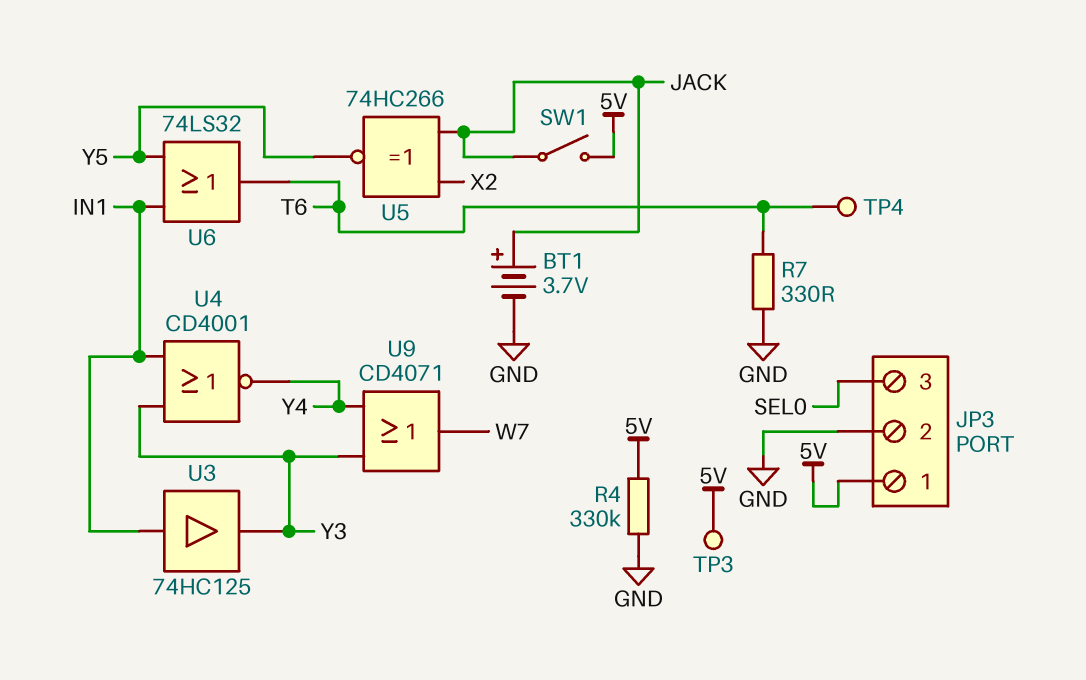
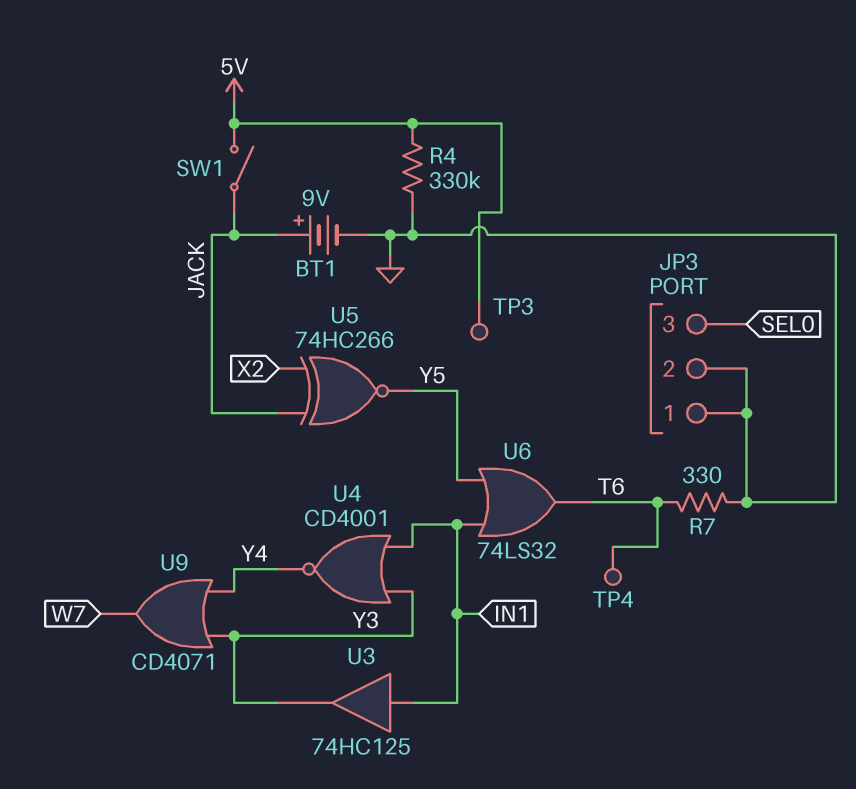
BT1: 3.7V (plus JACK, minus GND) -> 9V (plus JACK, minus GND)
JP3 pin 1: 5V -> GND

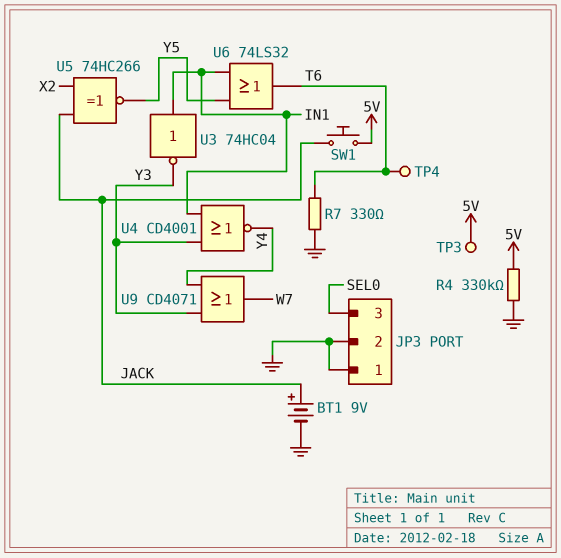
SW1: switch (5V, JACK) -> button (5V, JACK)
U3: buffer 74HC125 (in IN1, out Y3) -> NOT 74HC04 (in IN1, out Y3)

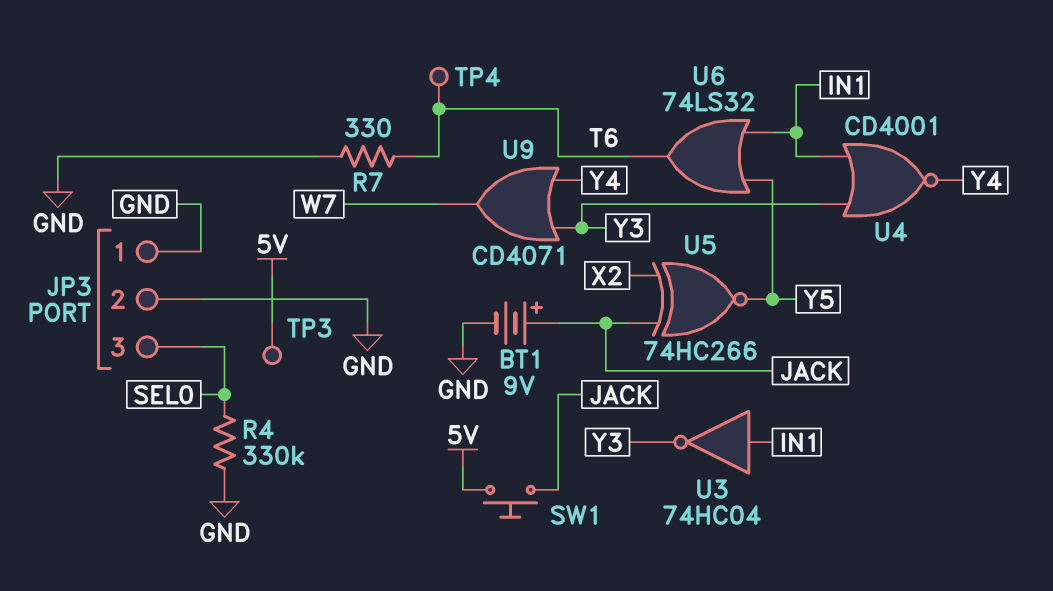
R4: 330k (5V, GND) -> 330k (GND, SEL0)

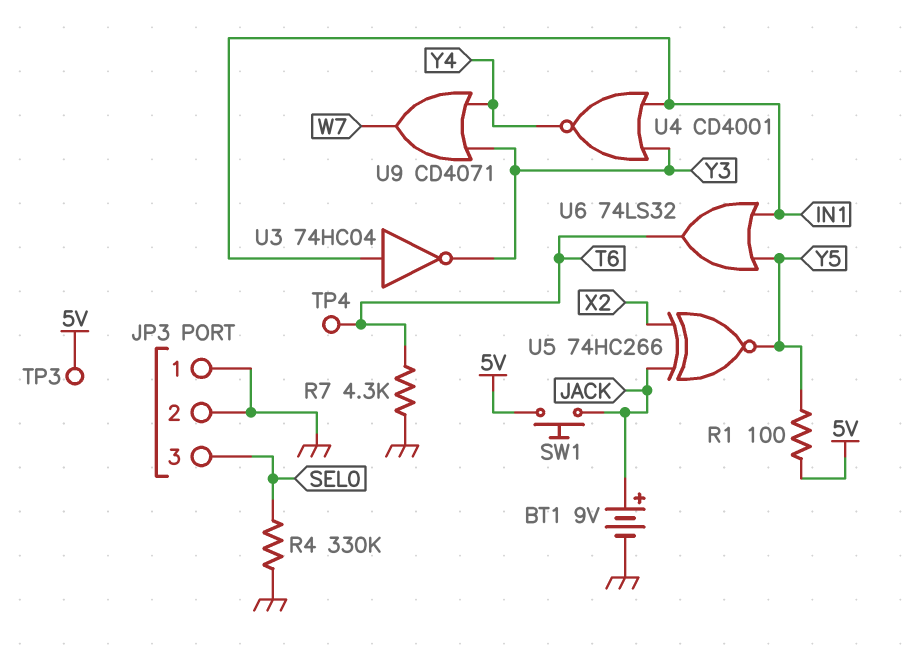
R1: none -> 100 (5V, Y5)
R7: 330 (GND, T6) -> 4.3k (GND, T6)

